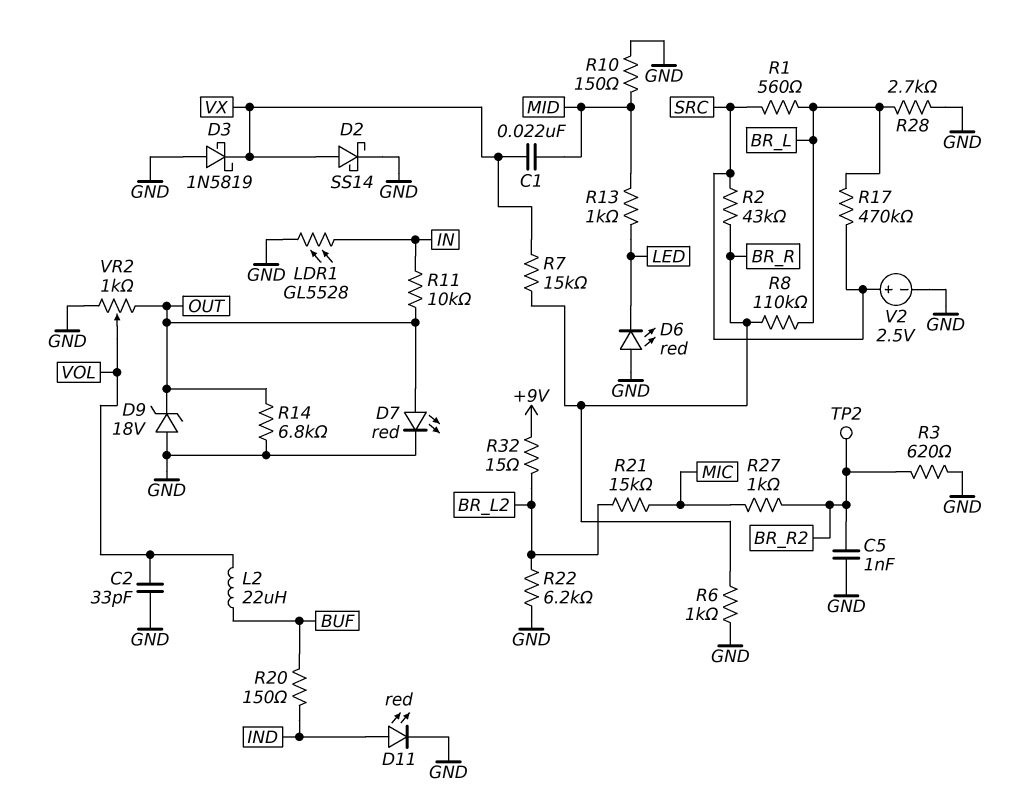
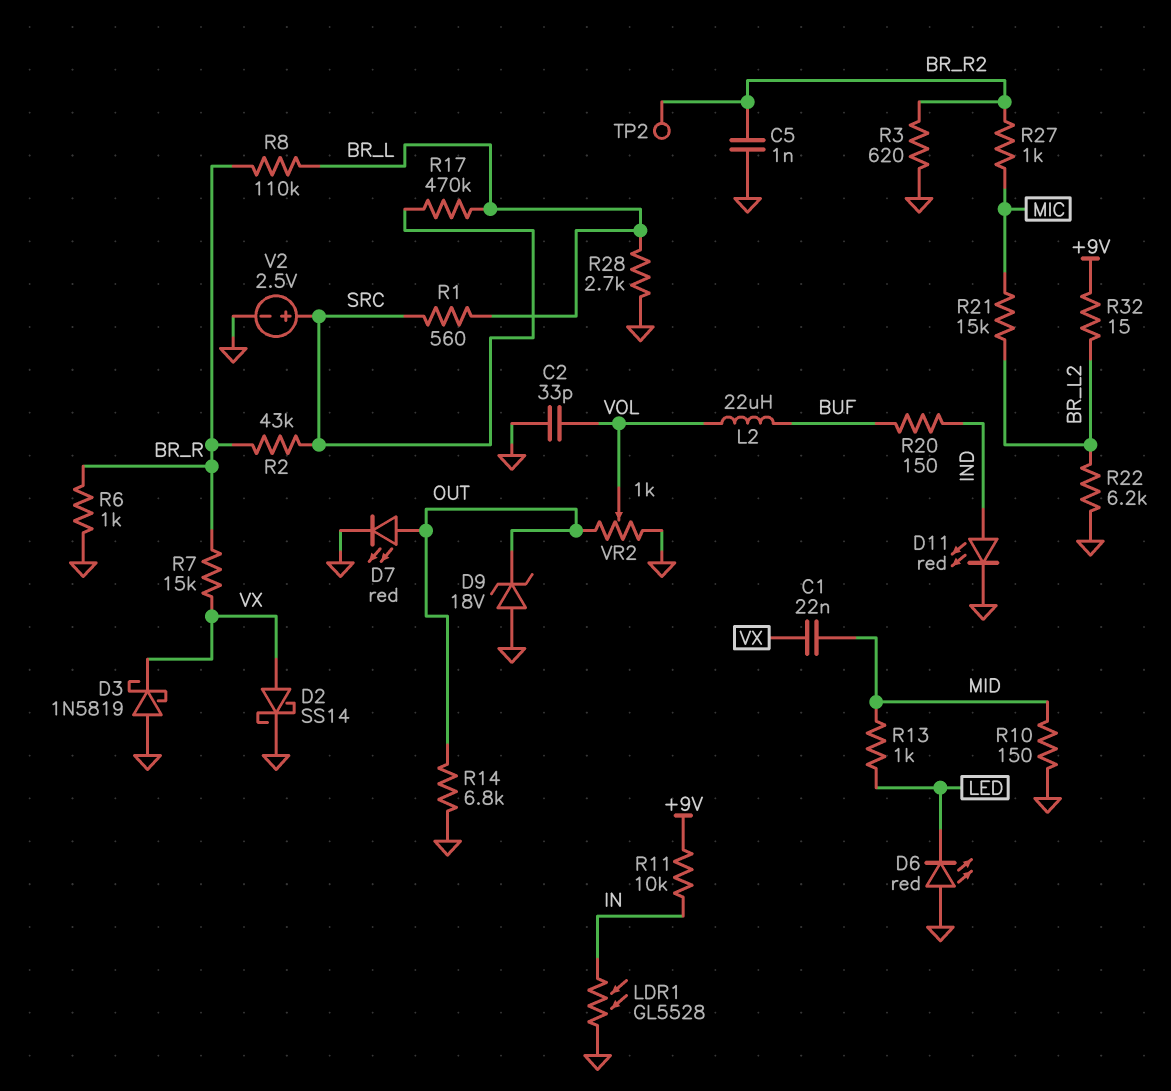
R11: 10k (IN, OUT) -> 10k (+9V, IN)

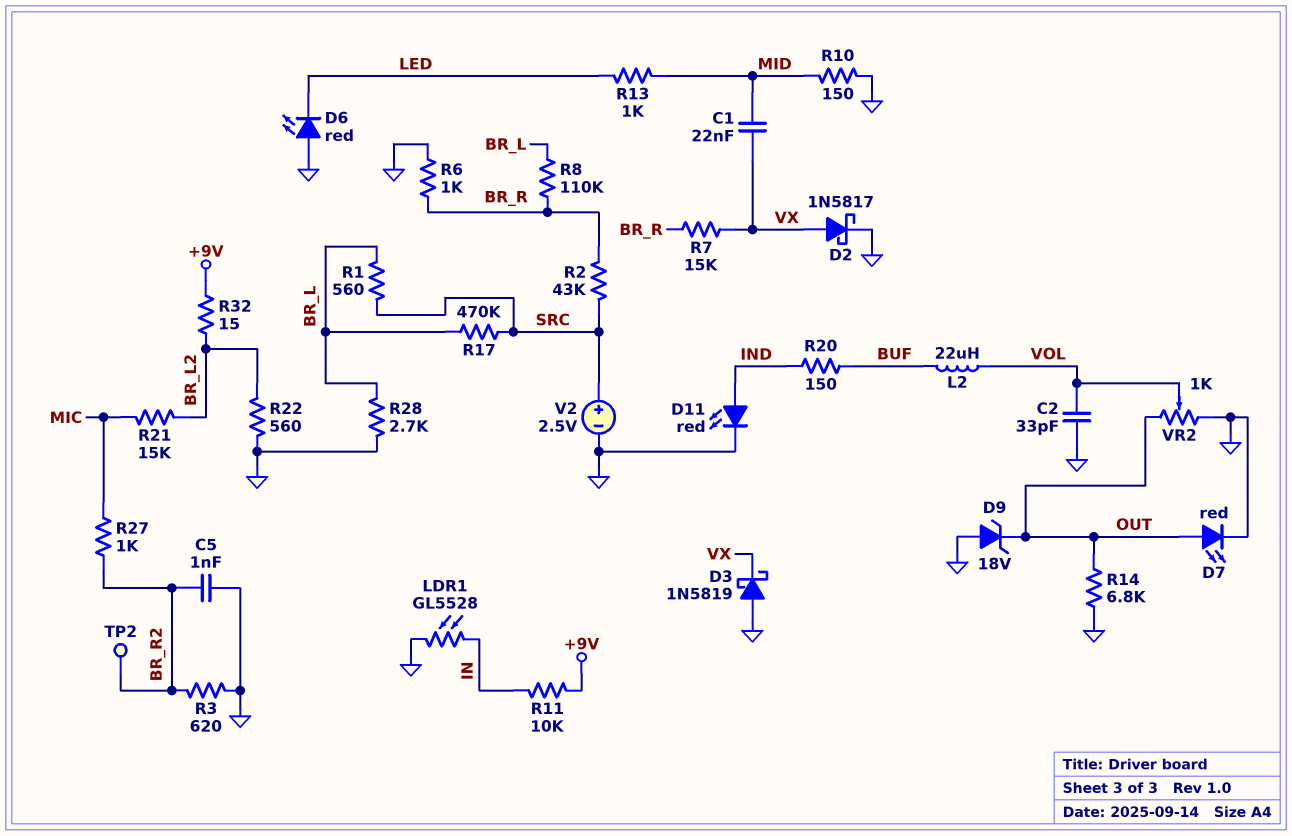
D2: schottky SS14 (A VX, K GND) -> schottky 1N5817 (A VX, K GND)
R22: 6.2k (BR_L2, GND) -> 560 (BR_L2, GND)

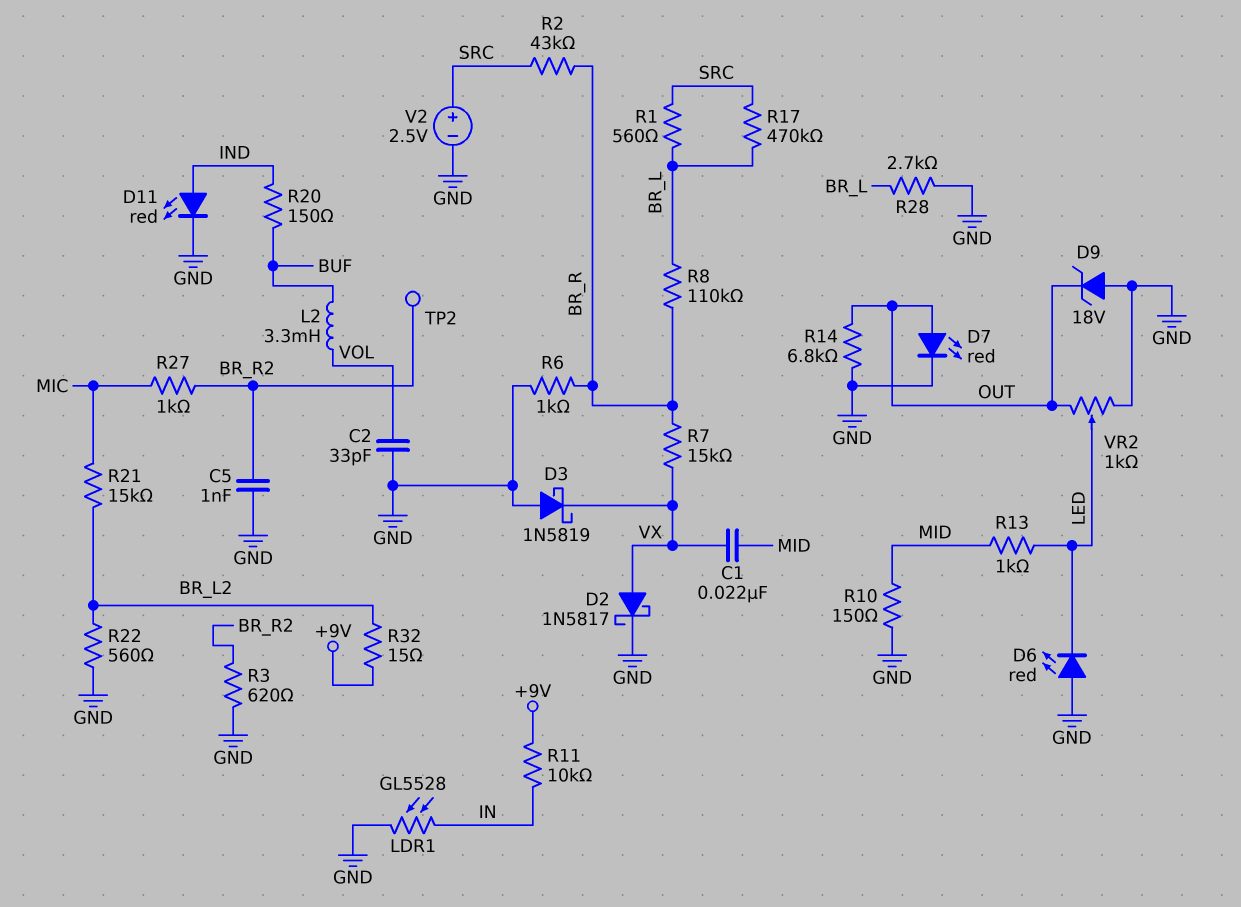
L2: 22uH (BUF, VOL) -> 3.3mH (BUF, VOL)
VR2: 1k (GND, OUT, wiper VOL) -> 1k (GND, OUT, wiper LED)

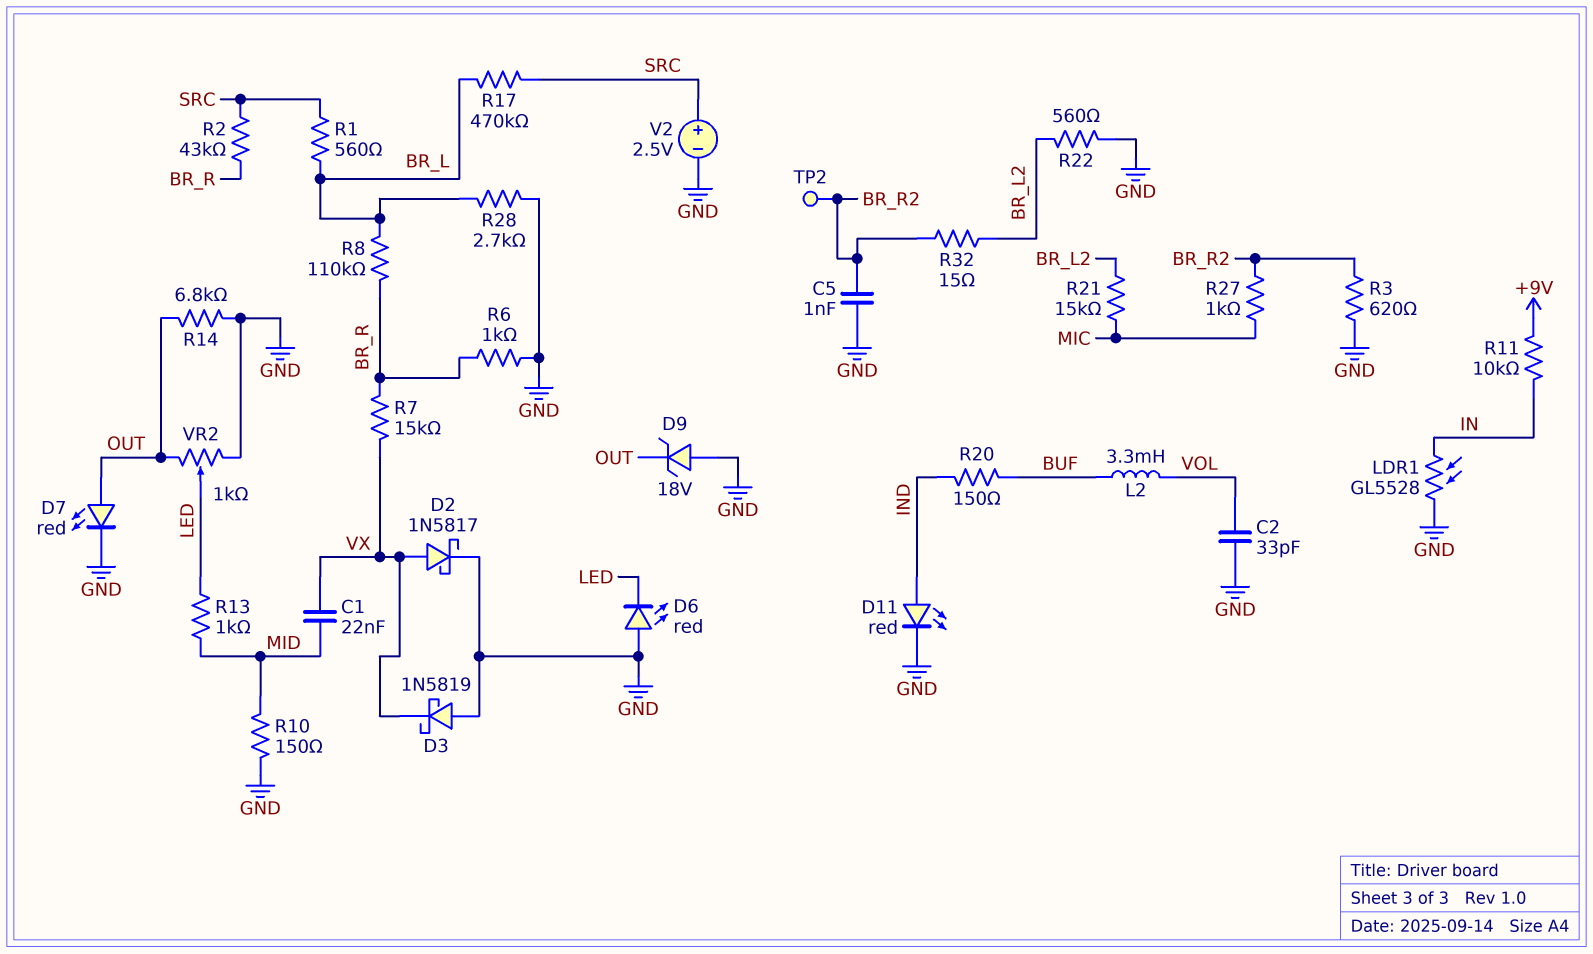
R32: 15 (+9V, BR_L2) -> 15 (BR_L2, BR_R2)

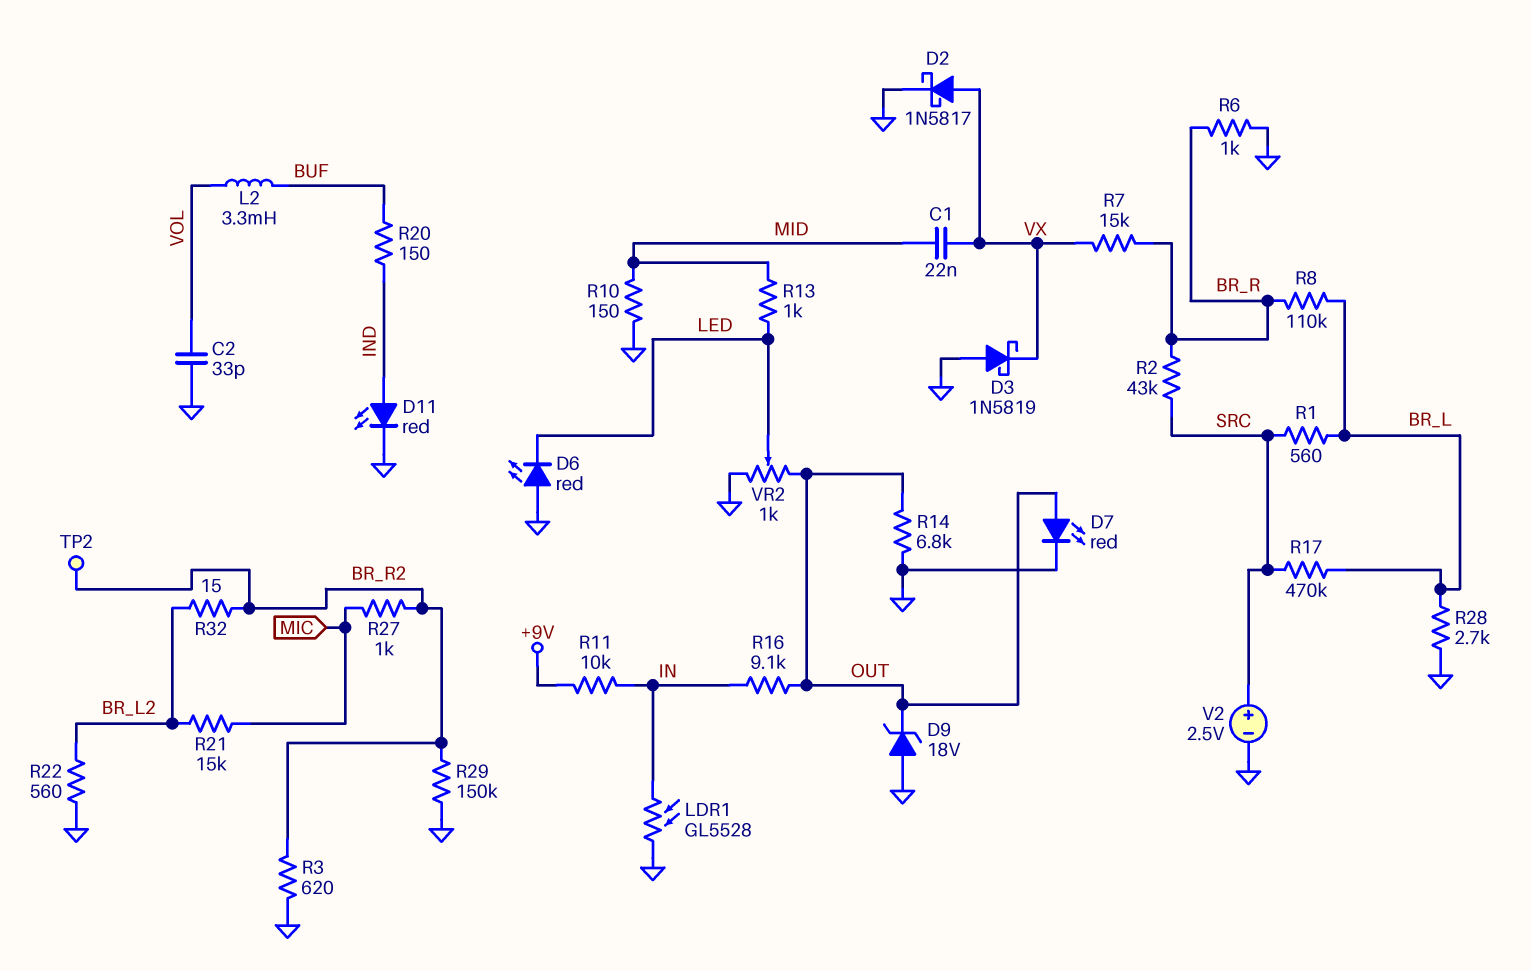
C5: 1nF (BR_R2, GND) -> none
R16: none -> 9.1k (IN, OUT)
R29: none -> 150k (BR_R2, GND)

